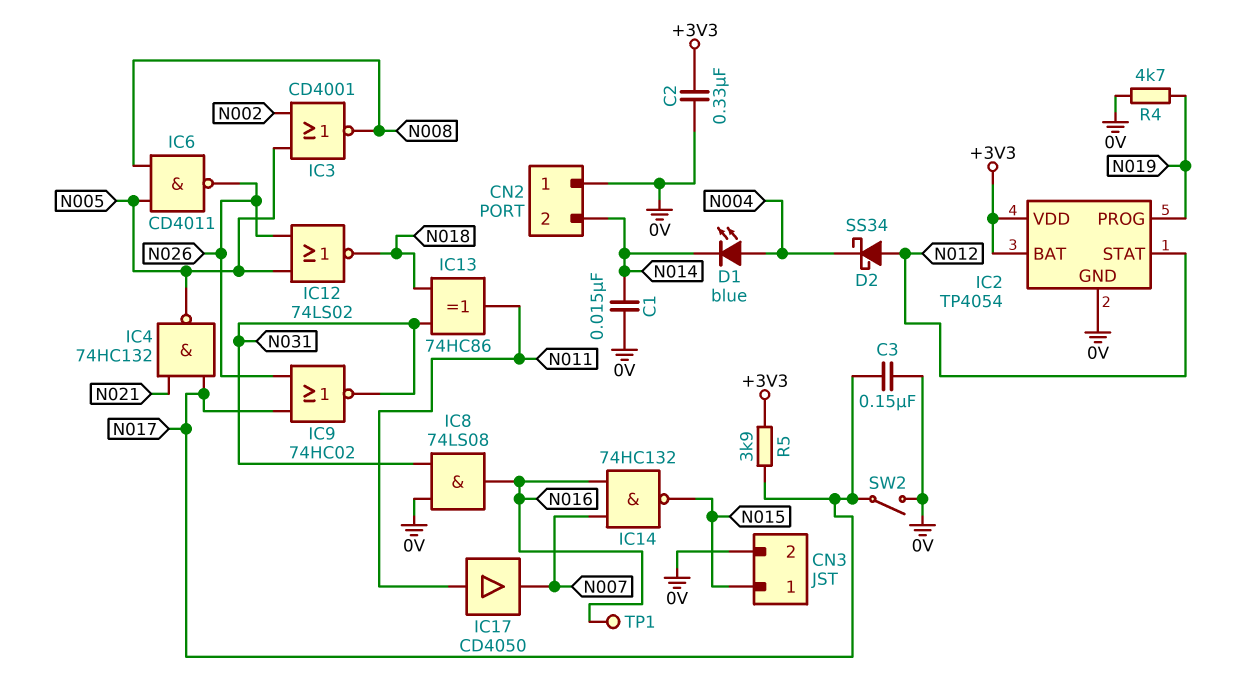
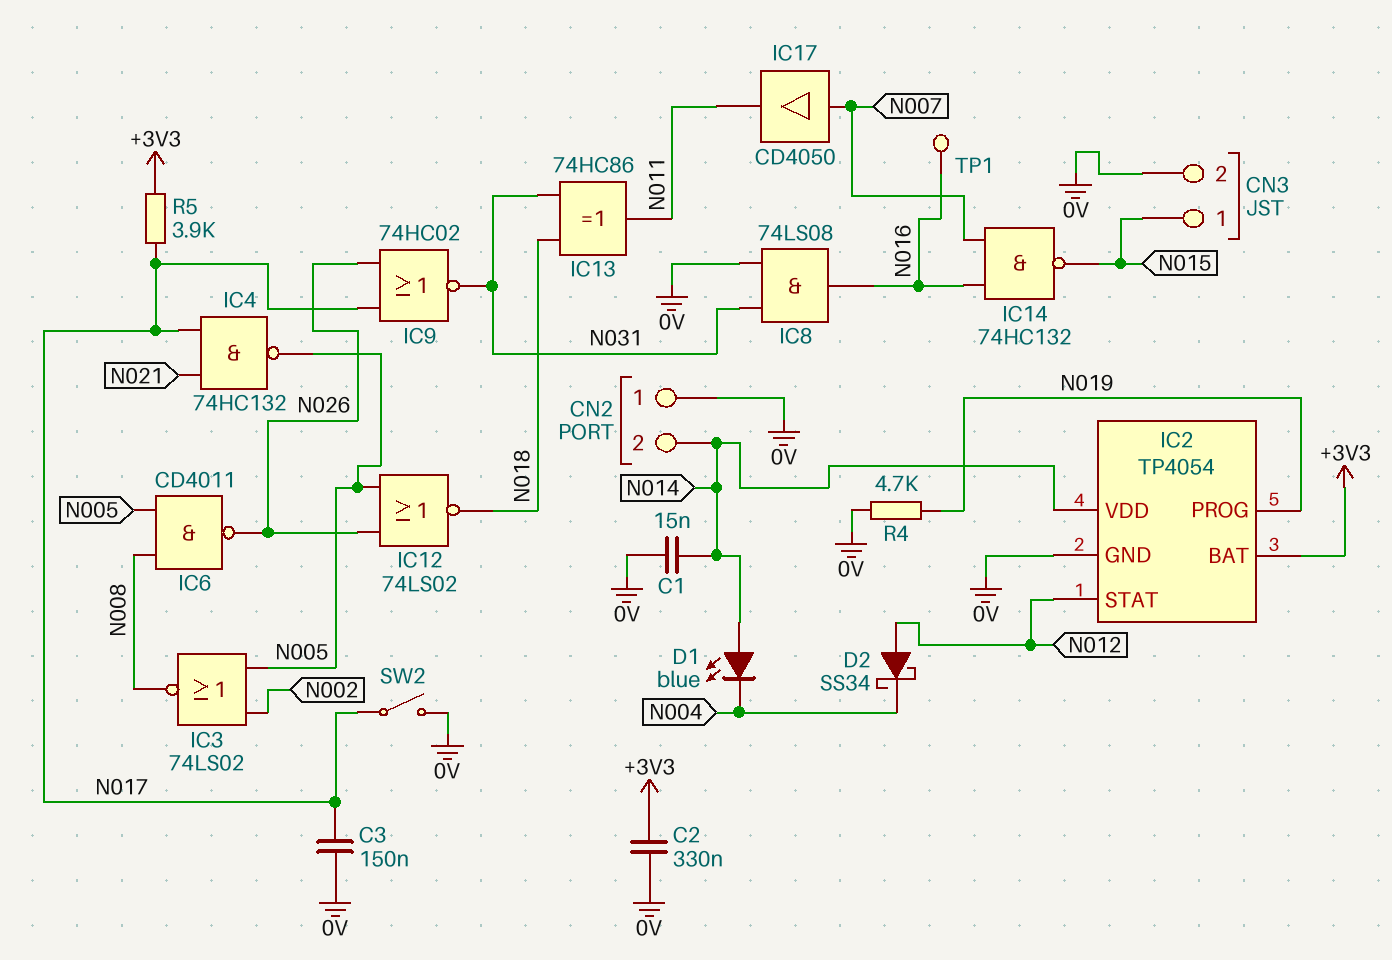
D1: LED blue (A N004, K N014) -> LED blue (A N014, K N004)
IC2 pin VDD: +3V3 -> N014
IC3: NOR CD4001 (in N002, in N005, out N008) -> NOR 74LS02 (in N002, in N005, out N008)
IC17: buffer CD4050 (in N011, out N007) -> buffer CD4050 (in N007, out N011)

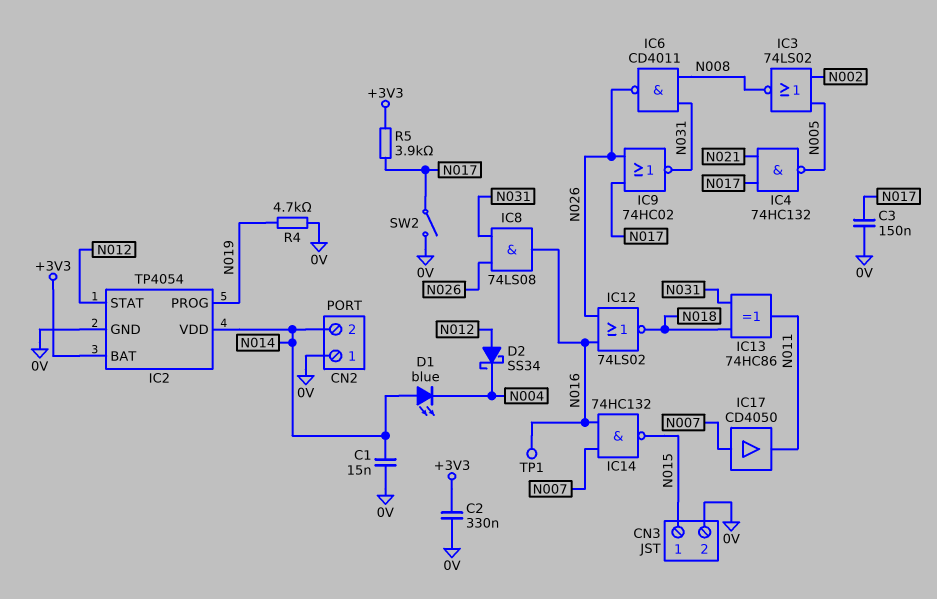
IC6: NAND CD4011 (in N005, in N008, out N026) -> NAND CD4011 (in N008, in N031, out N026)
IC8: AND 74LS08 (in 0V, in N031, out N016) -> AND 74LS08 (in N026, in N031, out N016)
IC12: NOR 74LS02 (in N005, in N026, out N018) -> NOR 74LS02 (in N016, in N026, out N018)

